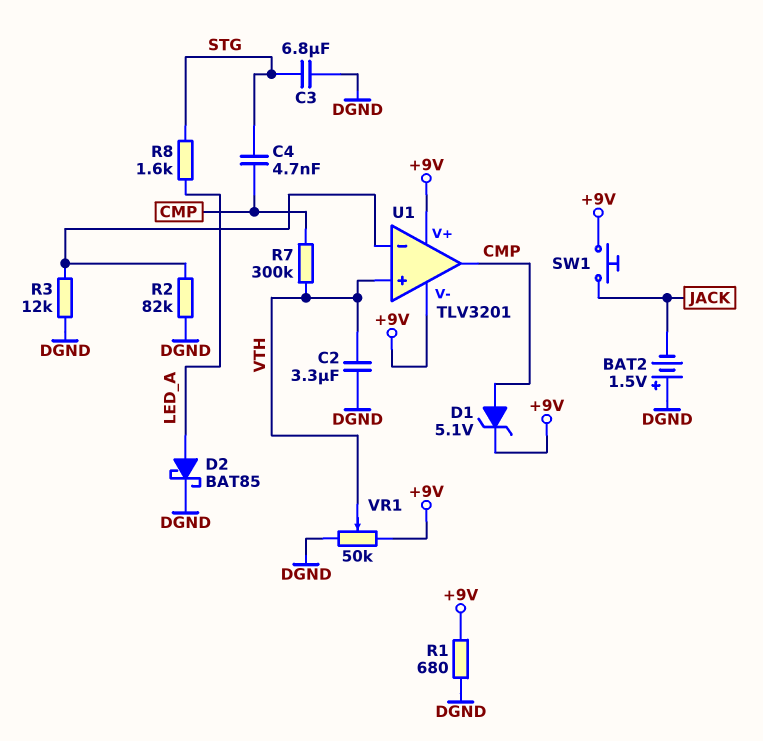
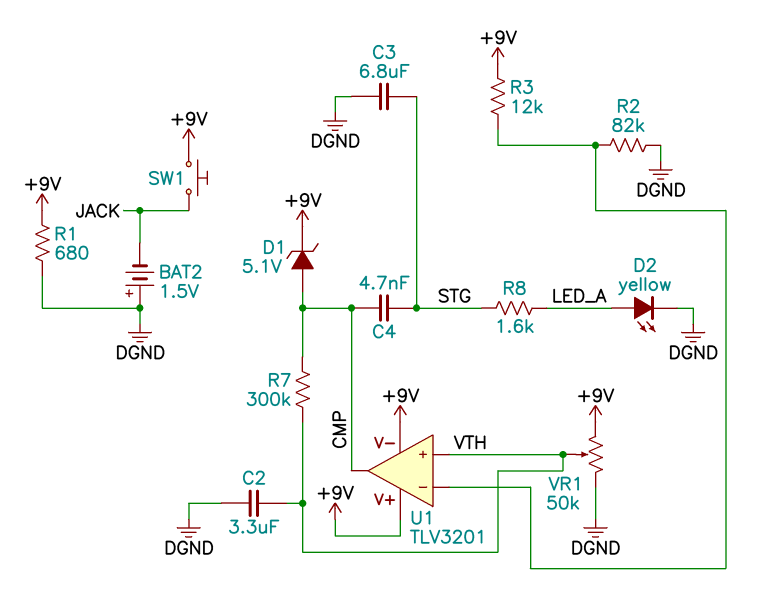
D2: schottky BAT85 (A LED_A, K DGND) -> LED yellow (A LED_A, K DGND)
R3: 12k (DGND, U1/in-) -> 12k (+9V, U1/in-)

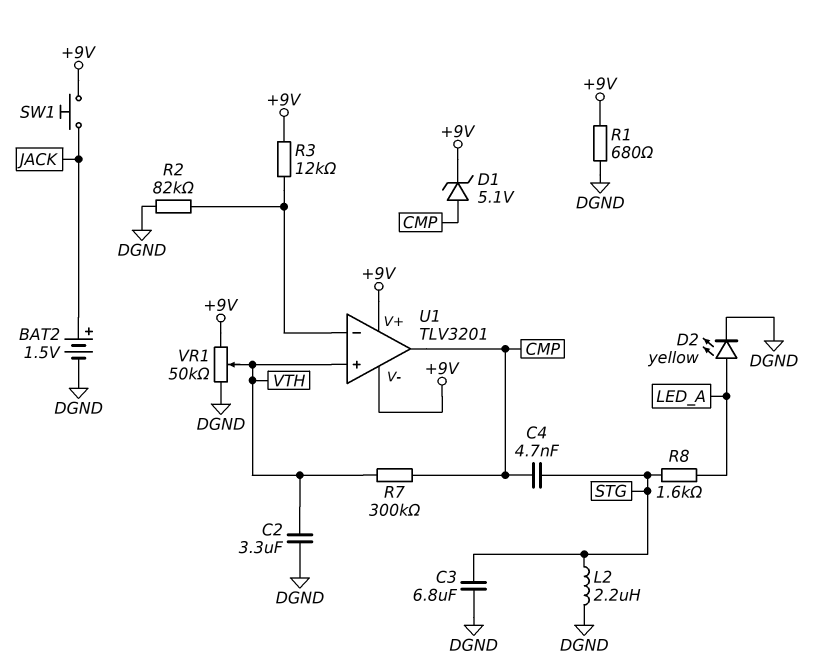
BAT2: 1.5V (plus DGND, minus JACK) -> 1.5V (plus JACK, minus DGND)
L2: none -> 2.2uH (DGND, STG)

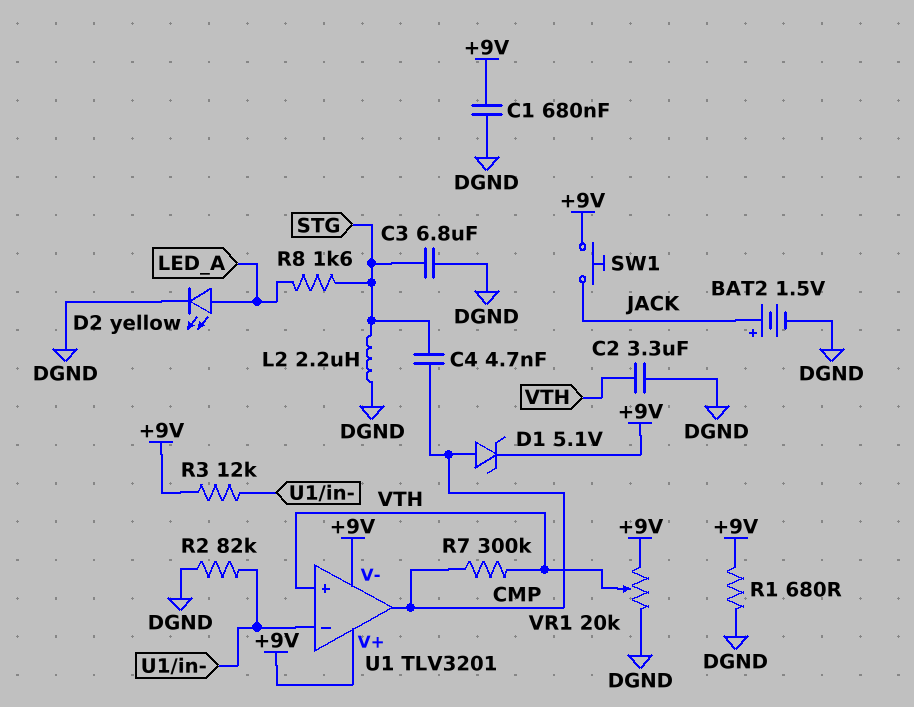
C1: none -> 680nF (+9V, DGND)
VR1: 50k (+9V, DGND, wiper VTH) -> 20k (+9V, DGND, wiper VTH)

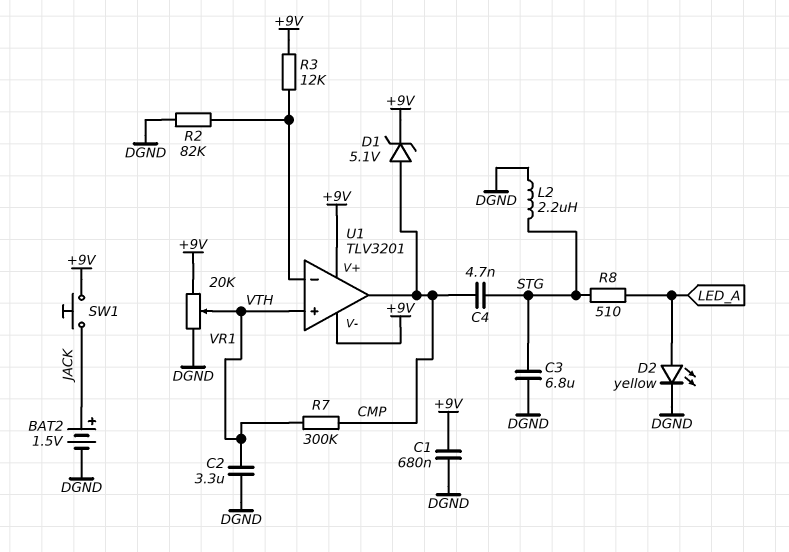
R1: 680 (+9V, DGND) -> none
R8: 1.6k (LED_A, STG) -> 510 (LED_A, STG)

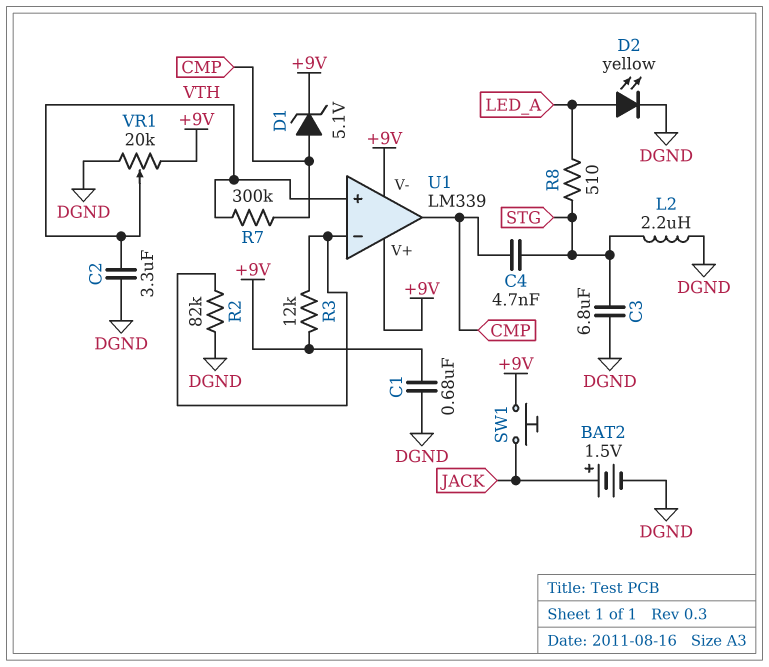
U1: TLV3201 -> LM339

